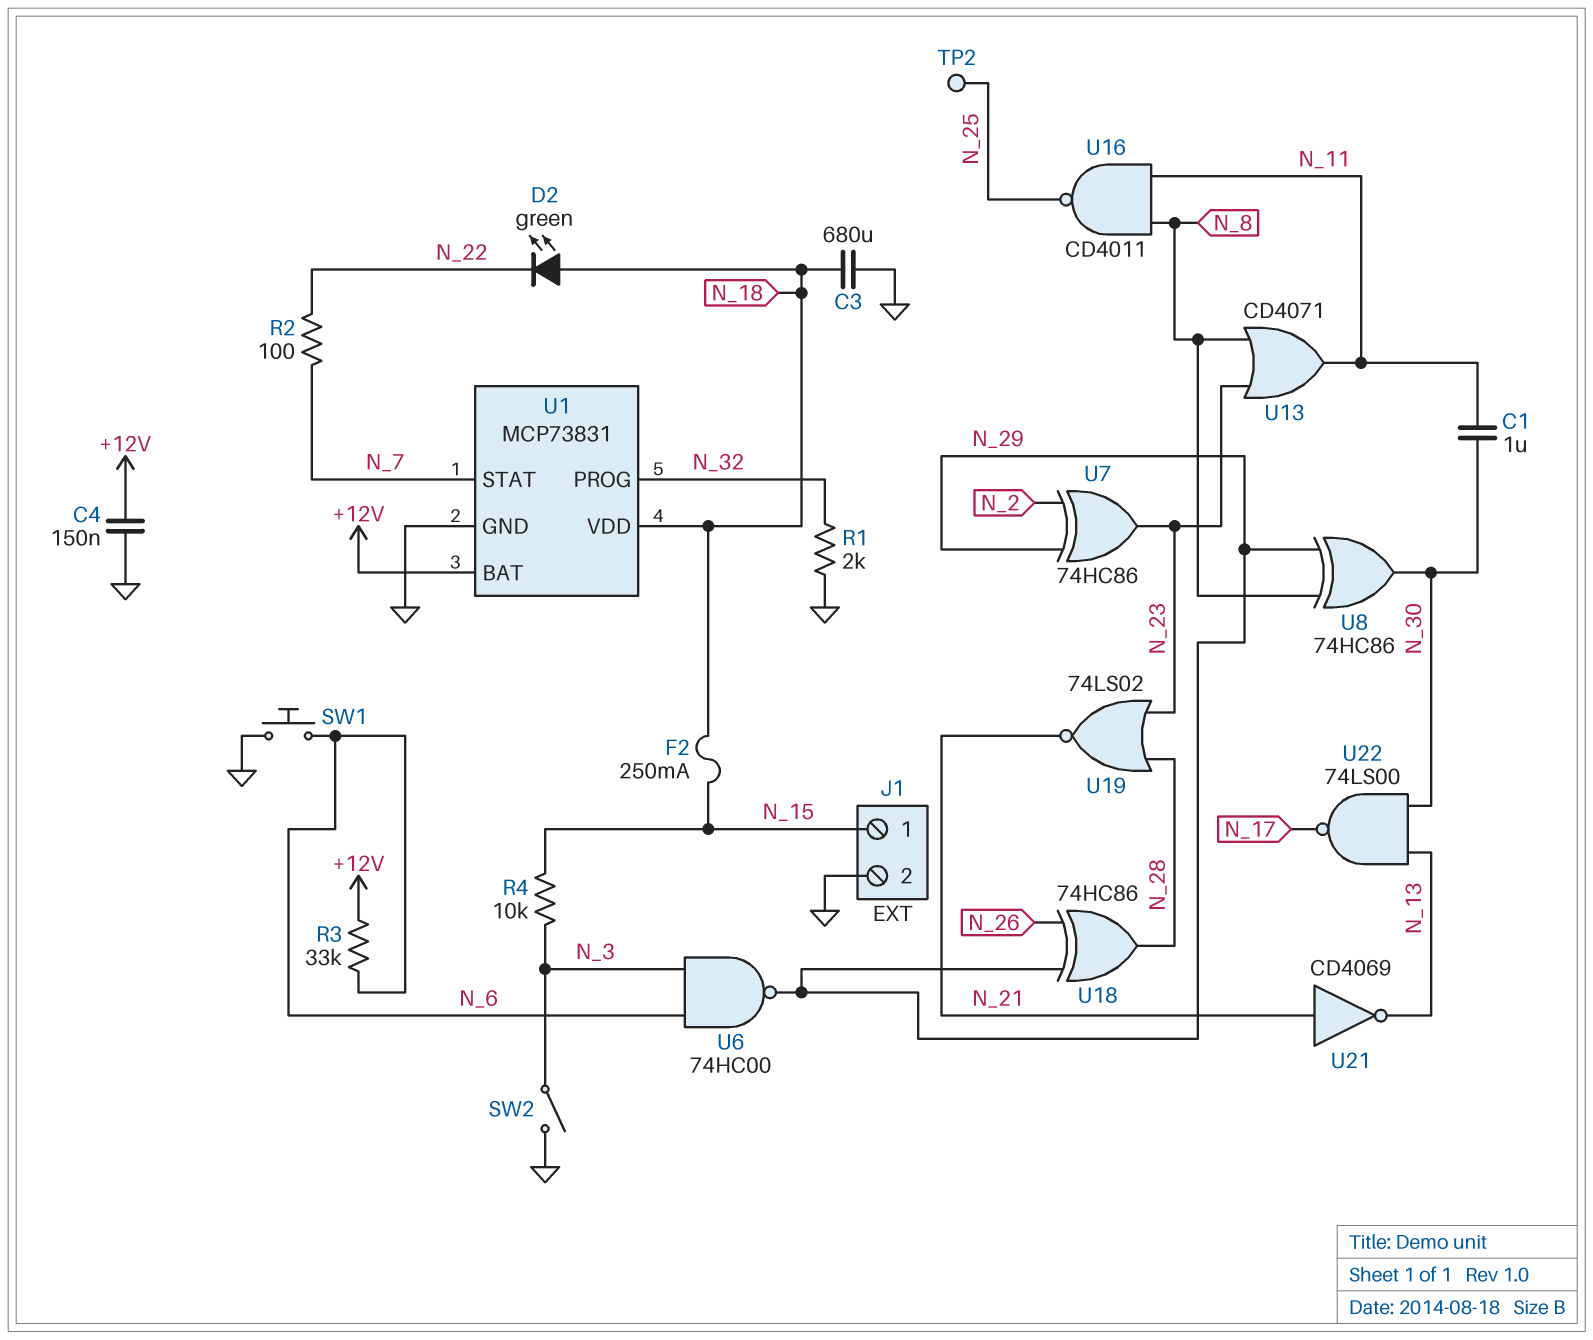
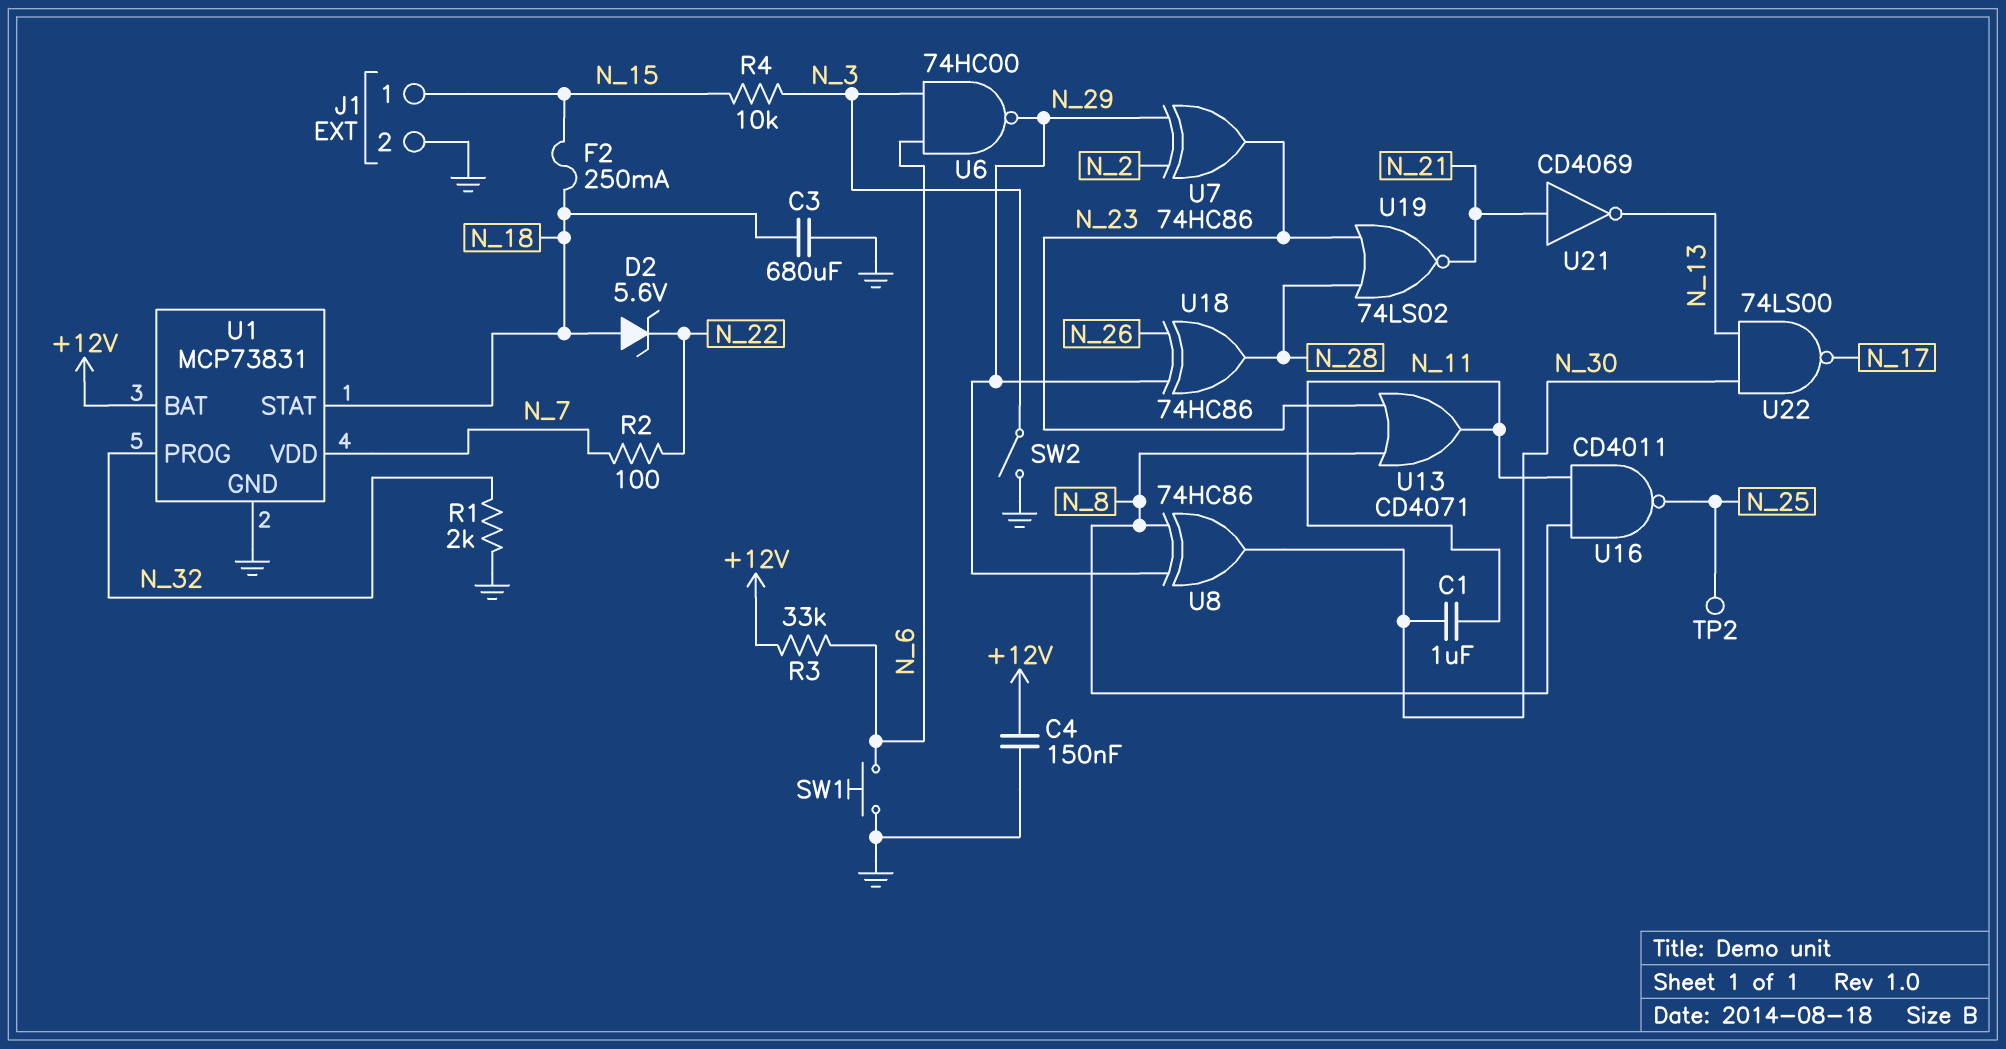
D2: LED green (A N_18, K N_22) -> zener 5.6V (A N_18, K N_22)
U1 pin STAT: N_7 -> N_18
U1 pin VDD: N_18 -> N_7

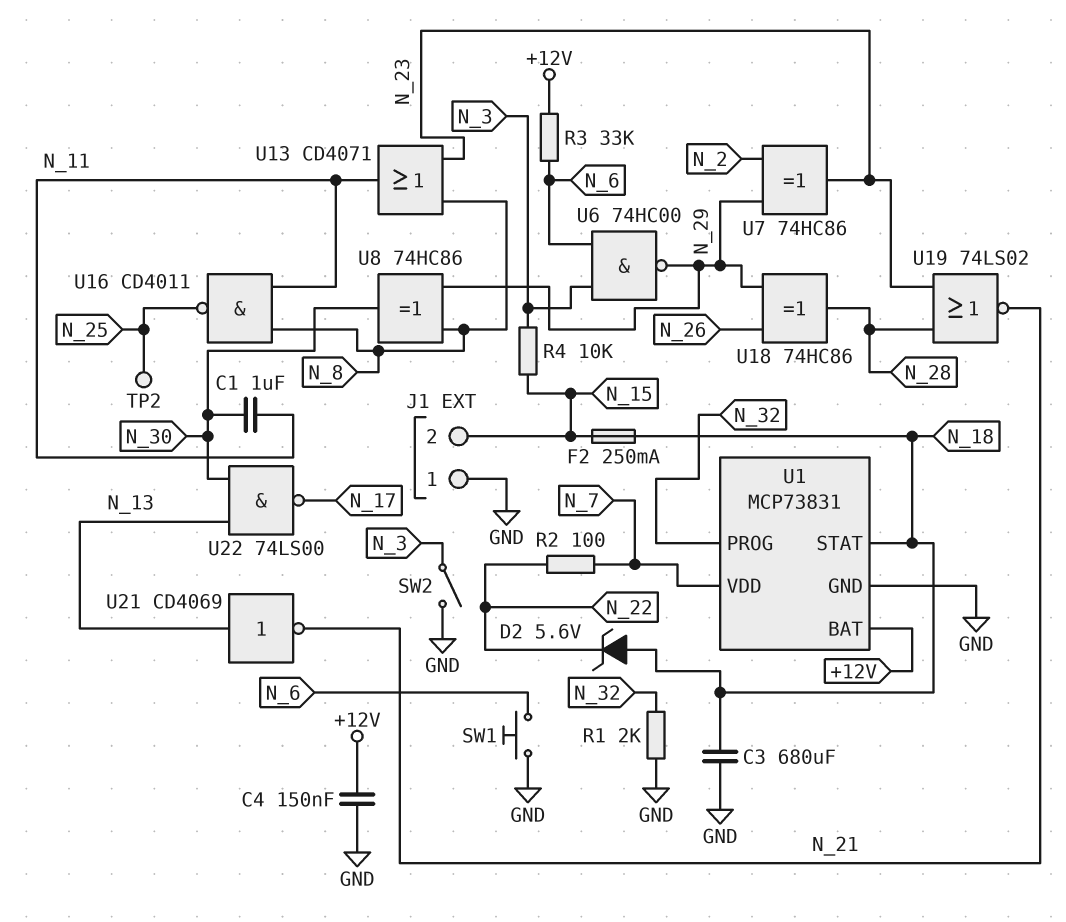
J1 pin 1: N_15 -> GND
J1 pin 2: GND -> N_15
U21: NOT CD4069 (in N_21, out N_13) -> NOT CD4069 (in N_13, out N_21)

